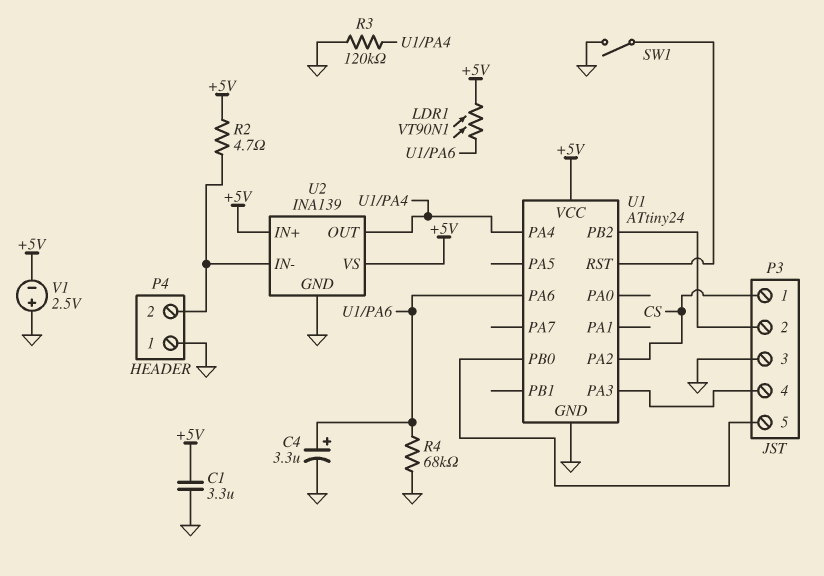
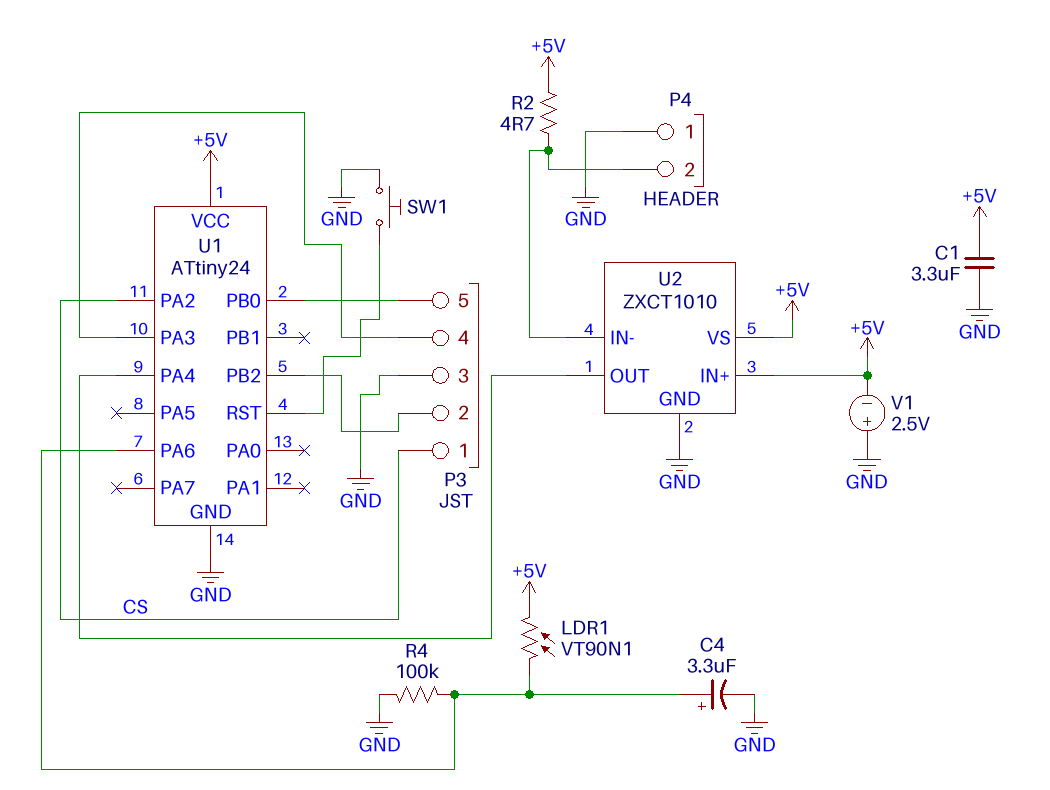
R3: 120k (GND, U1/PA4) -> none
R4: 68k (GND, U1/PA6) -> 100k (GND, U1/PA6)
SW1: switch (GND, U1/RST) -> button (GND, U1/RST)
U2: INA139 -> ZXCT1010

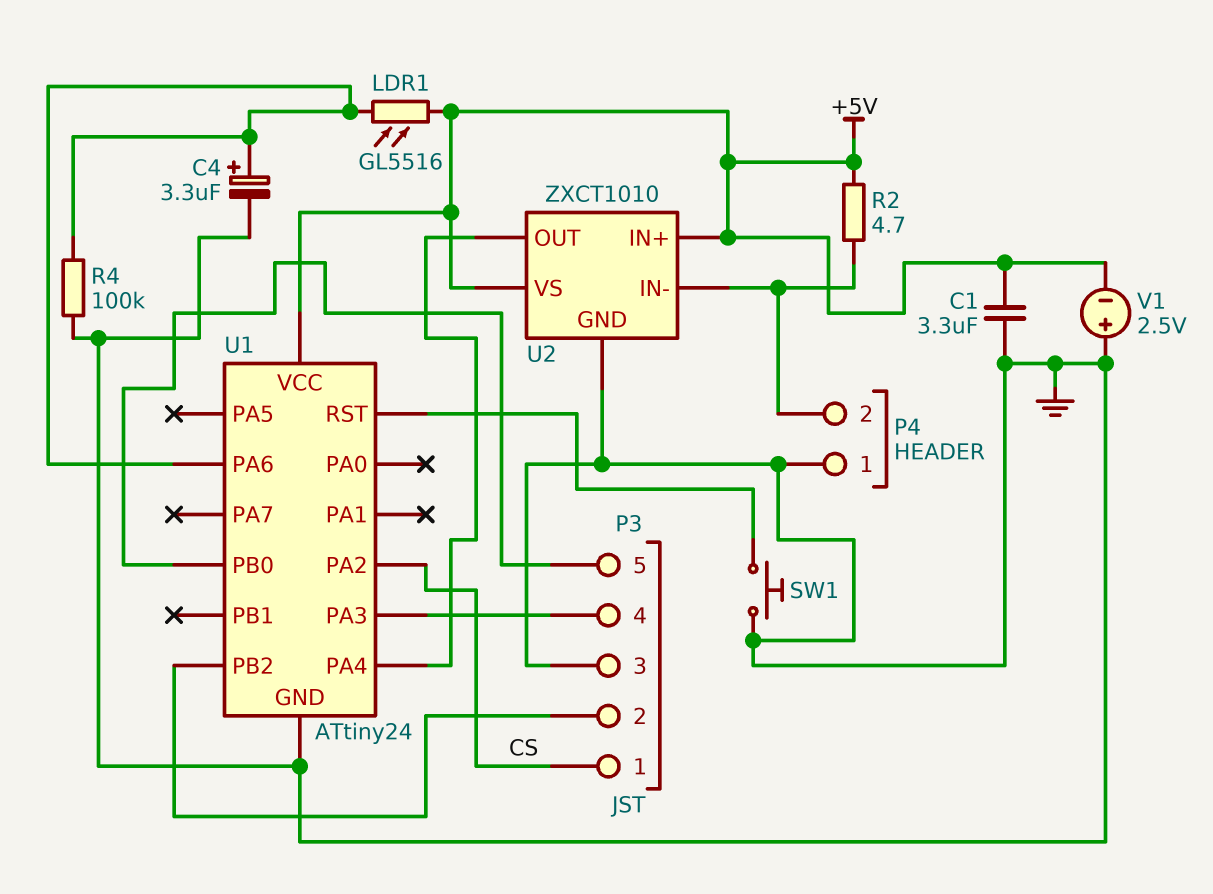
LDR1: VT90N1 (+5V, U1/PA6) -> GL5516 (+5V, U1/PA6)

